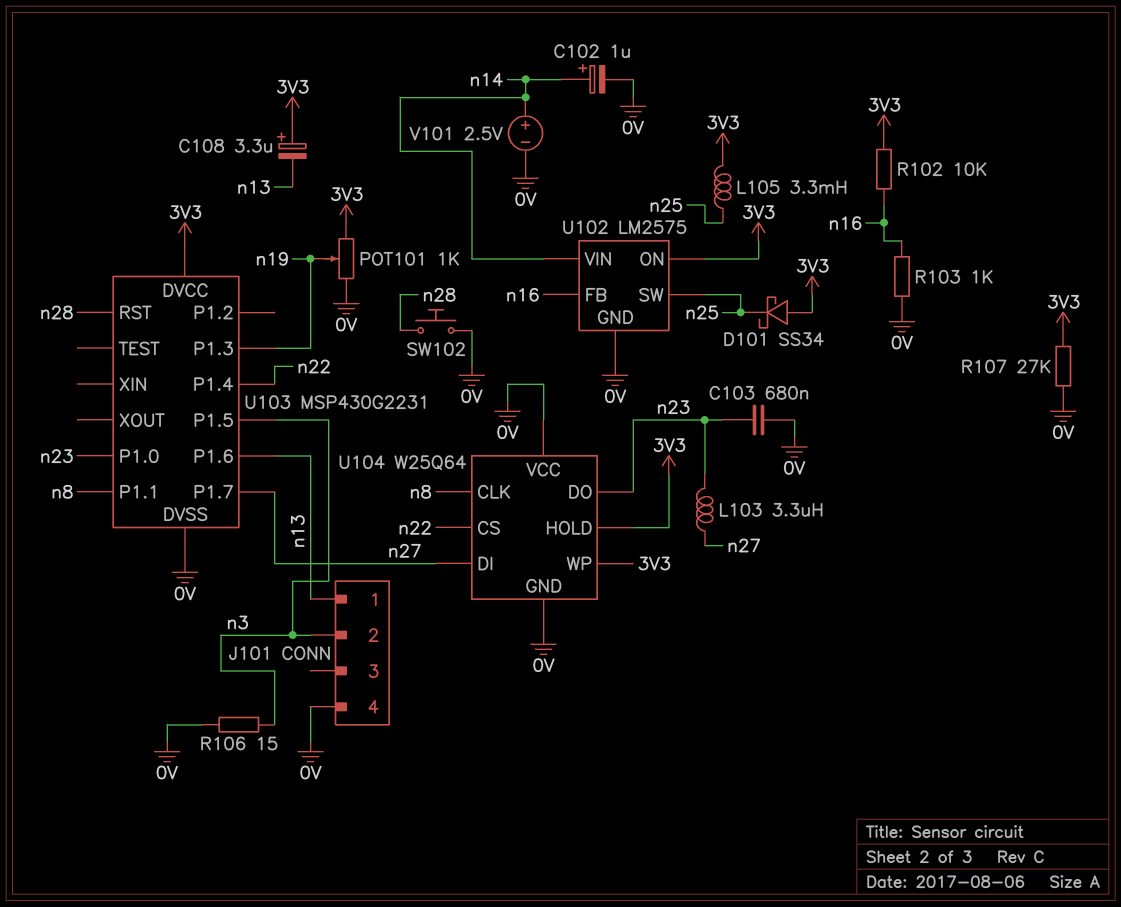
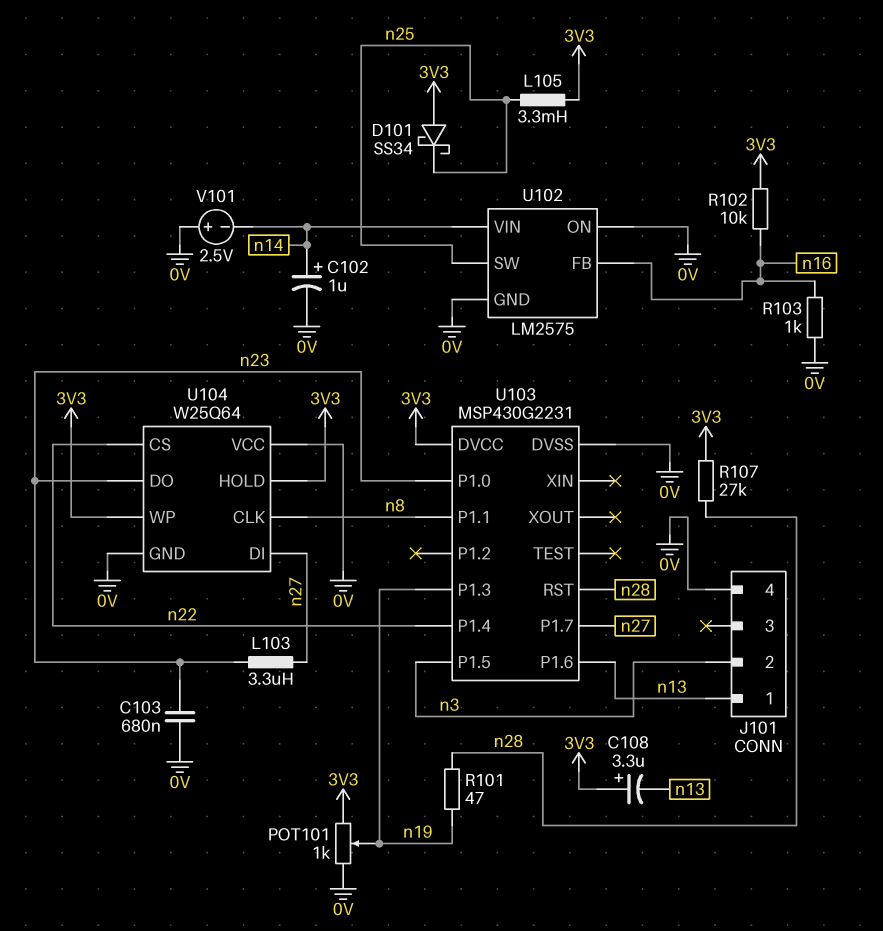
R101: none -> 47 (n19, n28)
R106: 15 (0V, n3) -> none
R107: 27k (0V, 3V3) -> 27k (3V3, n28)
SW102: button (0V, n28) -> none
U102 pin ON: 3V3 -> 0V
V101: 2.5V (plus n14, minus 0V) -> 2.5V (plus 0V, minus n14)

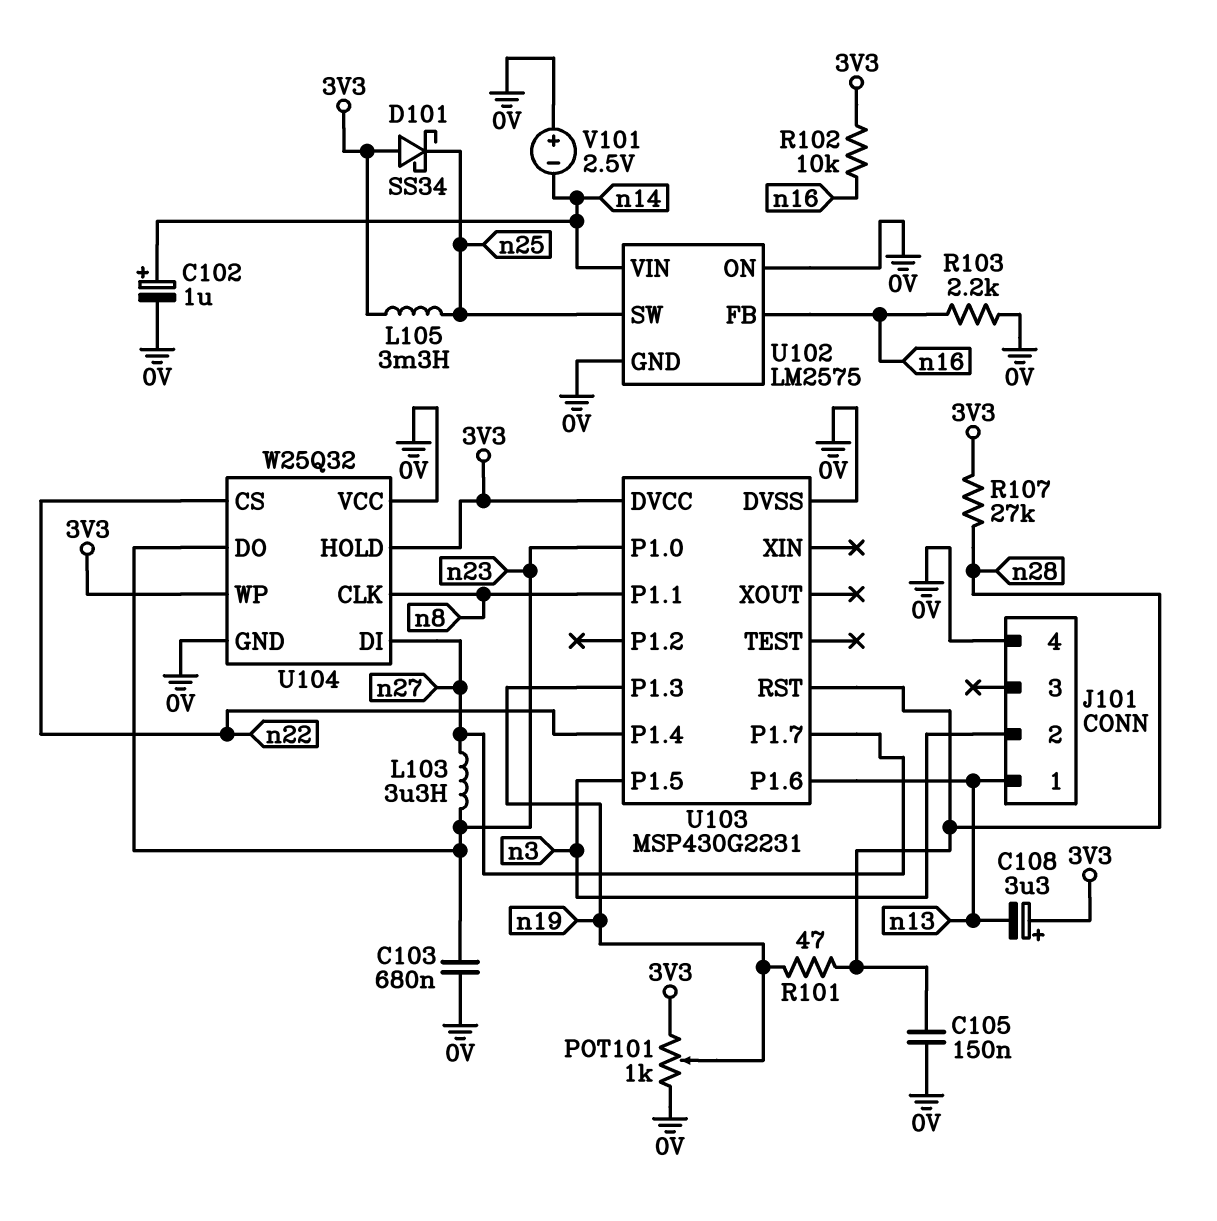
C105: none -> 150nF (0V, n28)
R103: 1k (0V, n16) -> 2.2k (0V, n16)
U104: W25Q64 -> W25Q32

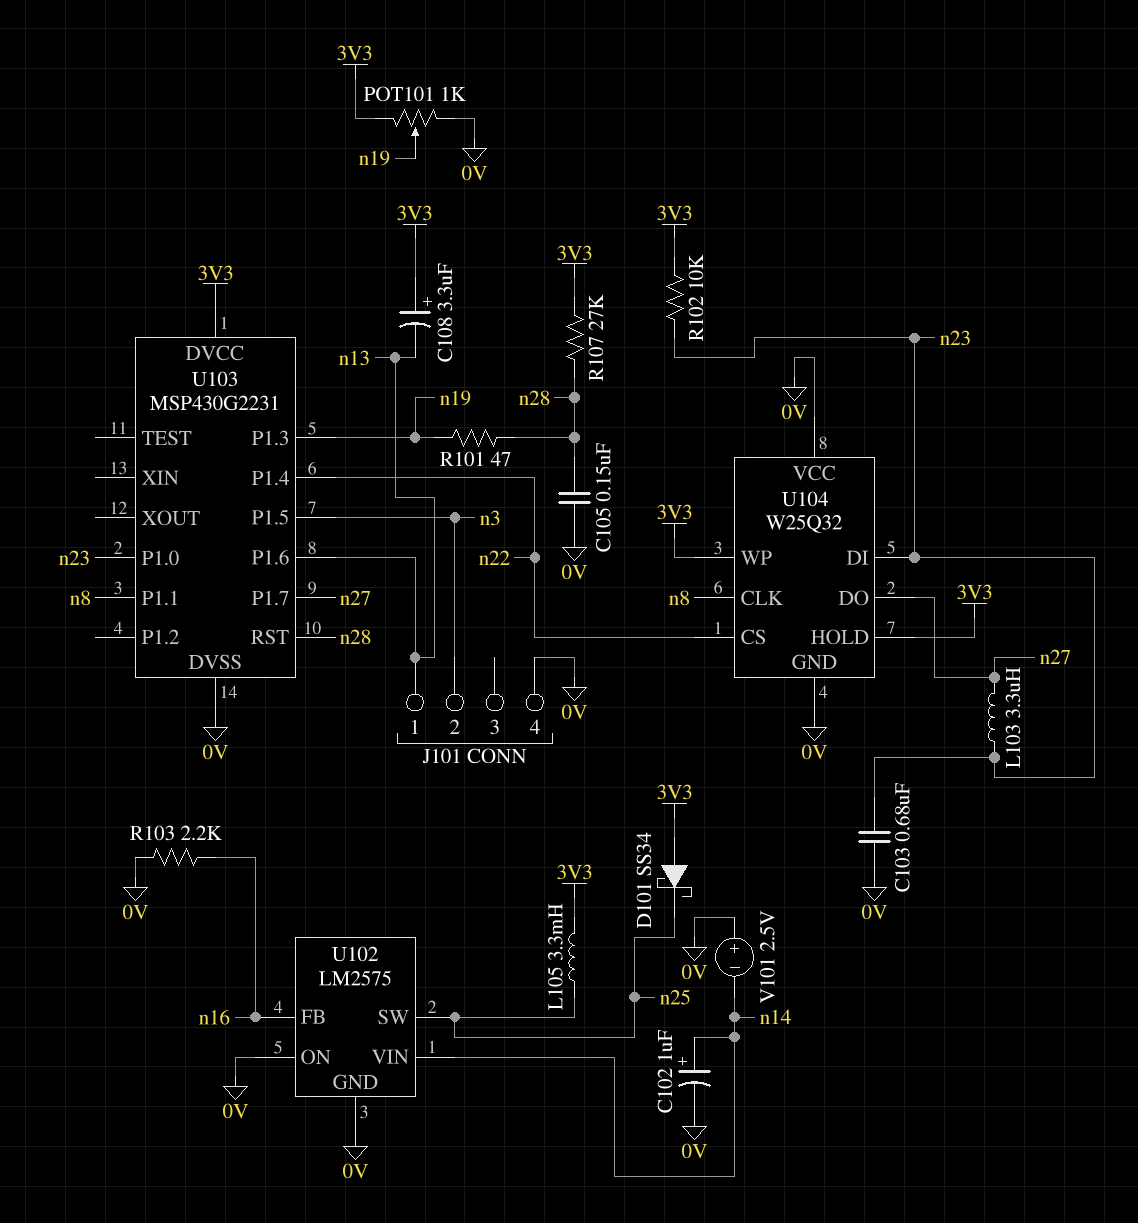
R102: 10k (3V3, n16) -> 10k (3V3, n23)
U104 pin DI: n27 -> n23
U104 pin DO: n23 -> n27

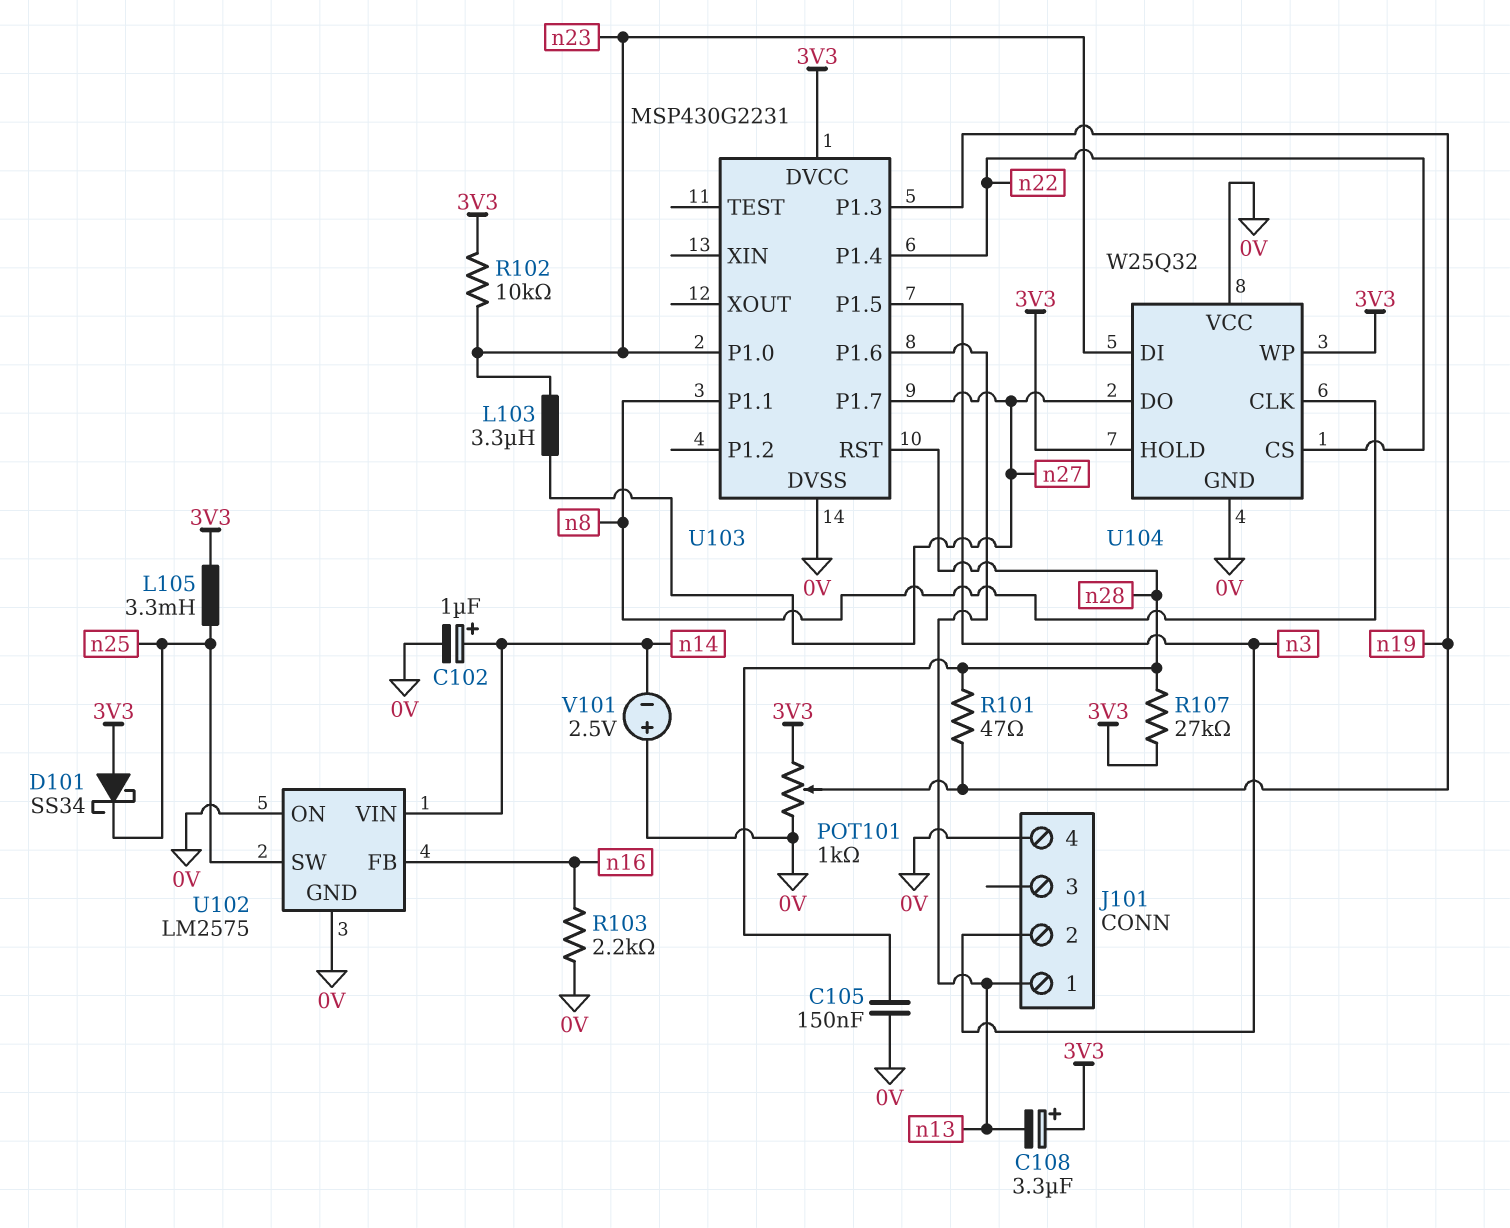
C103: 680nF (0V, n23) -> none

